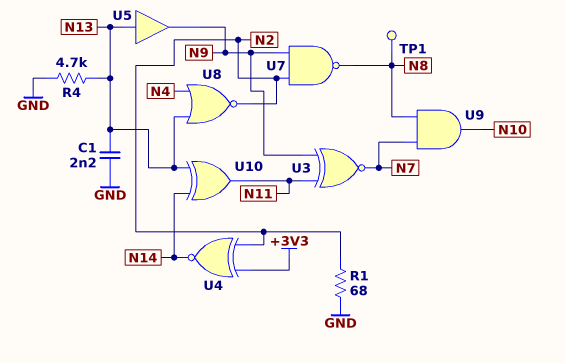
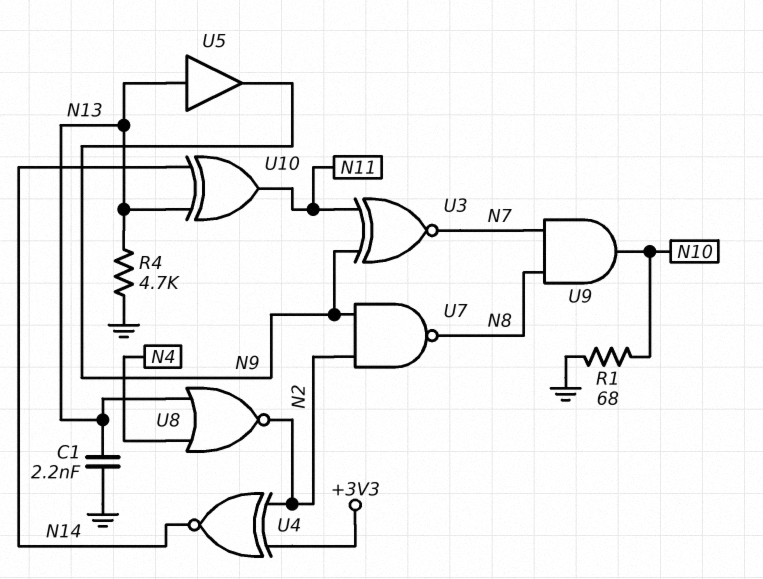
R1: 68 (GND, N2) -> 68 (GND, N10)
TP1: test point (N8) -> none

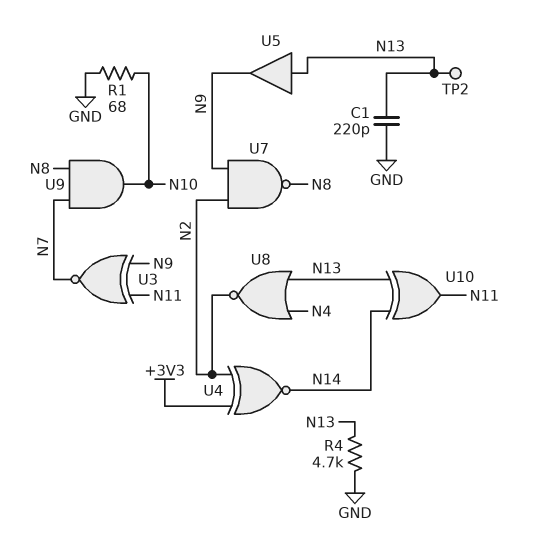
C1: 2.2nF (GND, N13) -> 220pF (GND, N13)
TP2: none -> test point (N13)

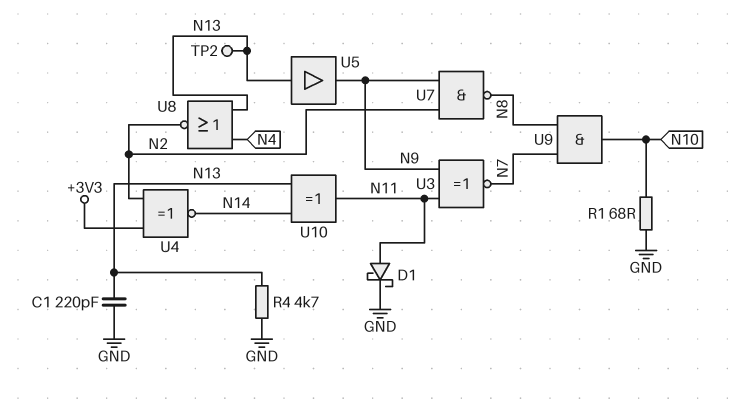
D1: none -> schottky (A N11, K GND)

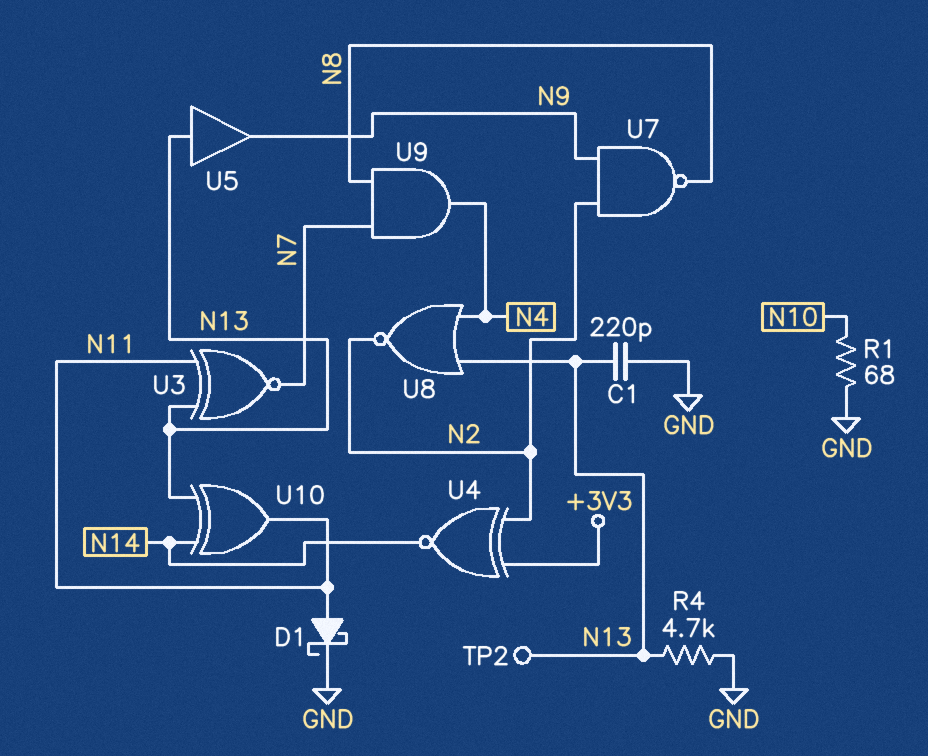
U3: XNOR (in N9, in N11, out N7) -> XNOR (in N11, in N13, out N7)
U9: AND (in N7, in N8, out N10) -> AND (in N7, in N8, out N4)

